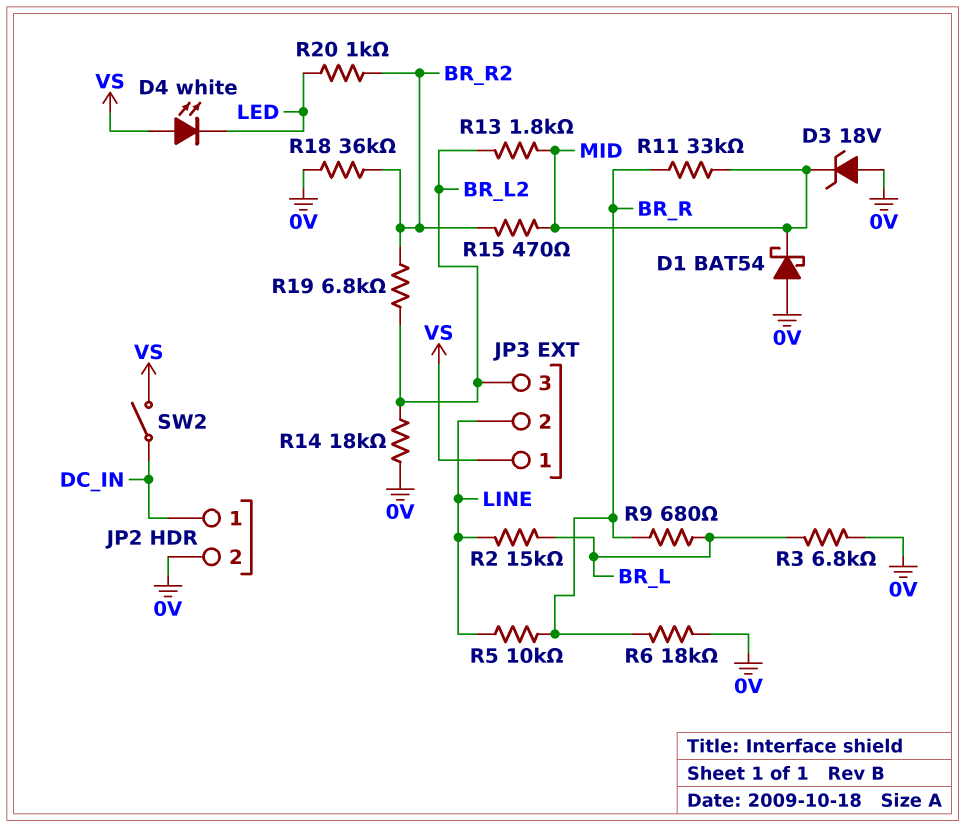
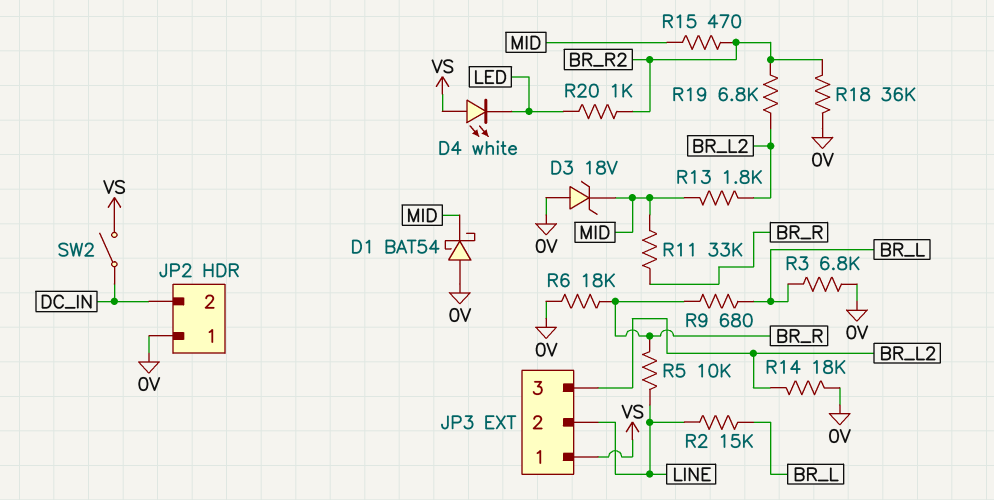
JP2 pin 1: DC_IN -> 0V
JP2 pin 2: 0V -> DC_IN

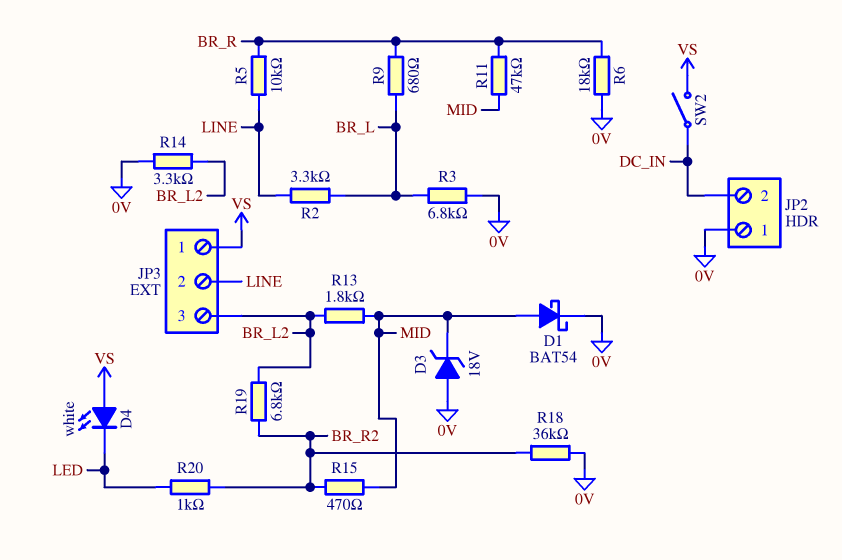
D1: schottky BAT54 (A 0V, K MID) -> schottky BAT54 (A MID, K 0V)
R2: 15k (BR_L, LINE) -> 3.3k (BR_L, LINE)
R11: 33k (BR_R, MID) -> 47k (BR_R, MID)
R14: 18k (0V, BR_L2) -> 3.3k (0V, BR_L2)

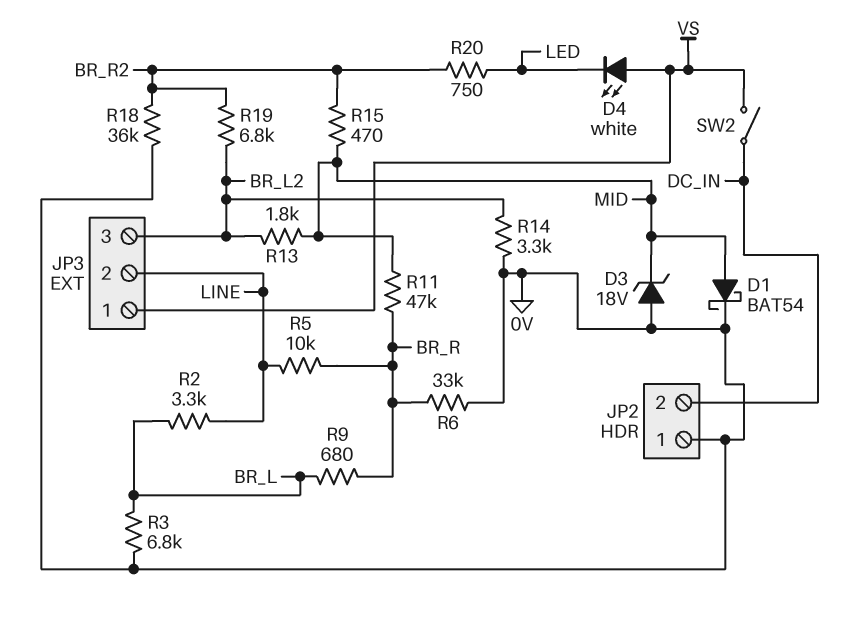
R6: 18k (0V, BR_R) -> 33k (0V, BR_R)
R20: 1k (BR_R2, LED) -> 750 (BR_R2, LED)

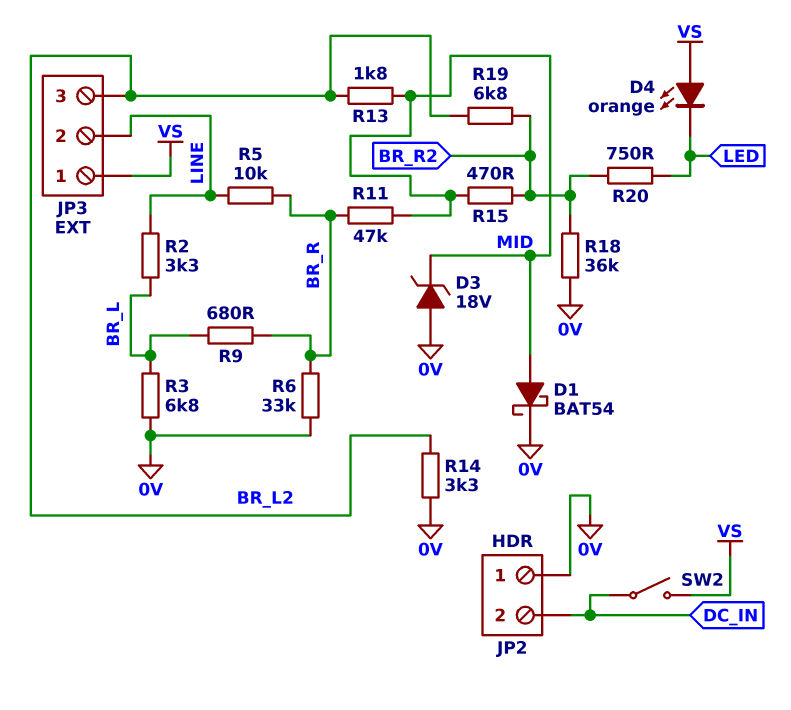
D4: LED white (A VS, K LED) -> LED orange (A VS, K LED)

